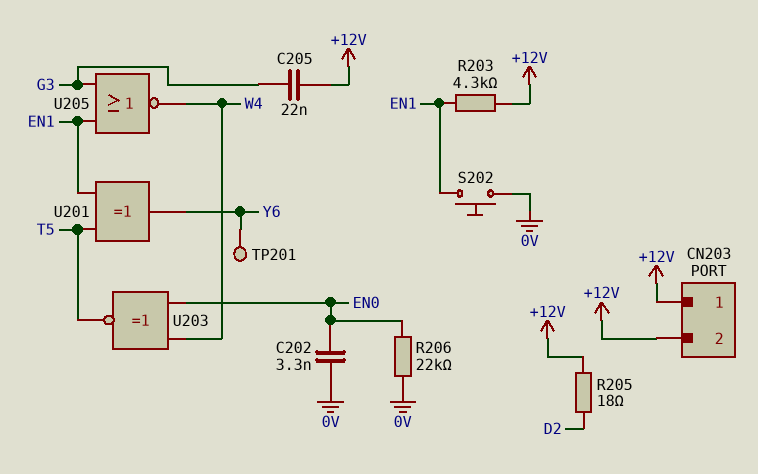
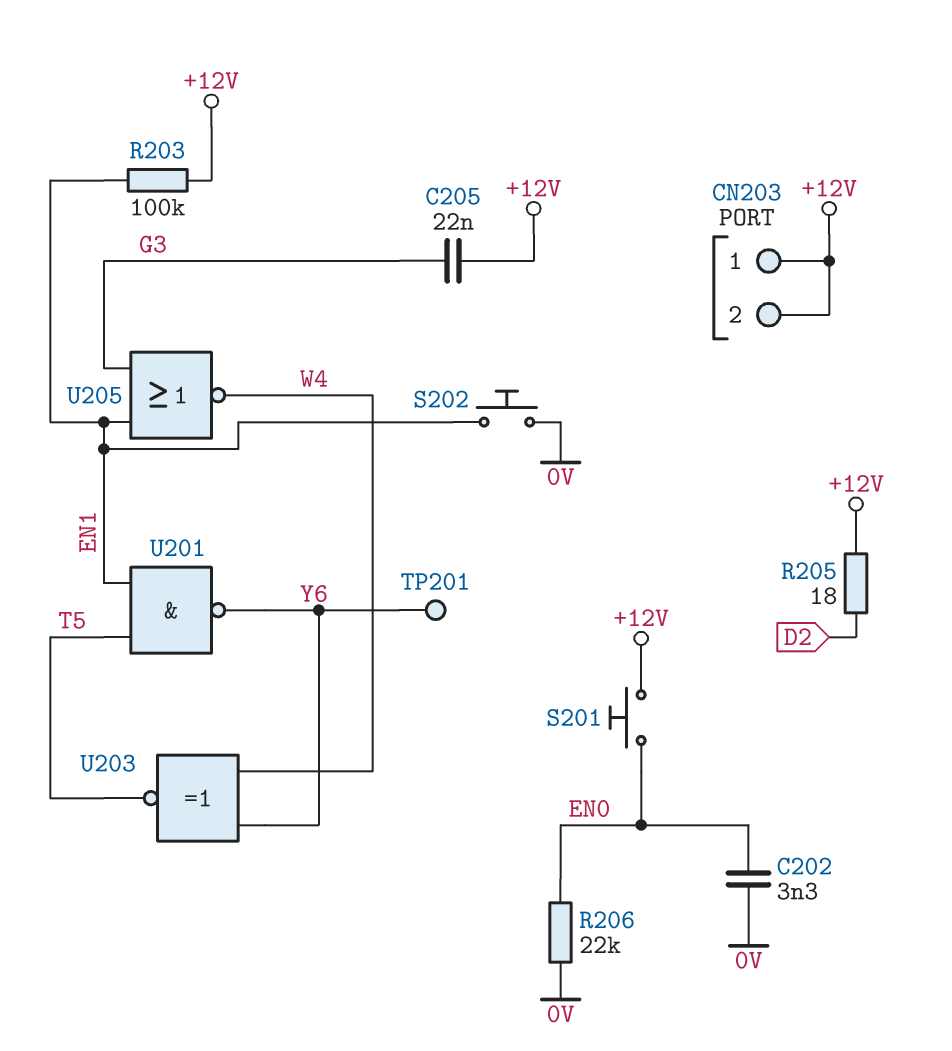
R203: 4.3k (+12V, EN1) -> 100k (+12V, EN1)
S201: none -> button (+12V, EN0)
U201: XOR (in EN1, in T5, out Y6) -> NAND (in EN1, in T5, out Y6)
U203: XNOR (in EN0, in W4, out T5) -> XNOR (in W4, in Y6, out T5)

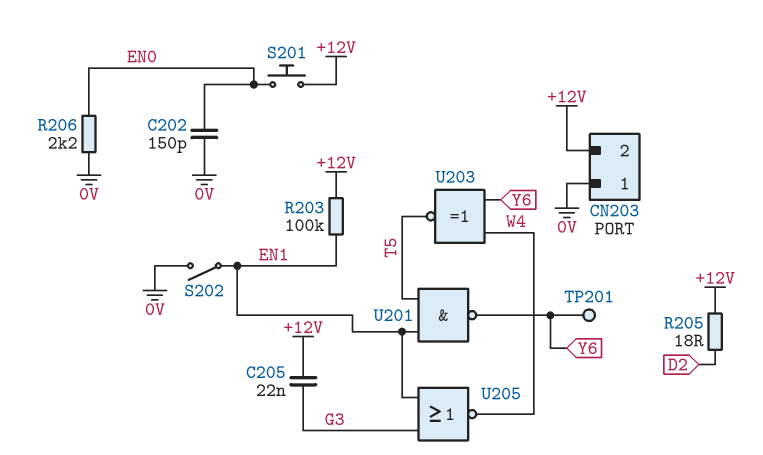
C202: 3.3nF (0V, EN0) -> 150pF (0V, EN0)
CN203 pin 1: +12V -> 0V
R206: 22k (0V, EN0) -> 2.2k (0V, EN0)
S202: button (0V, EN1) -> switch (0V, EN1)

